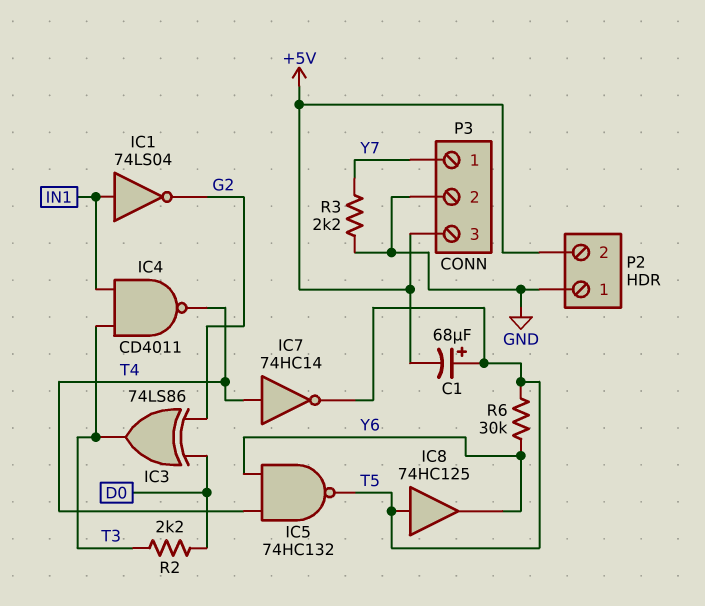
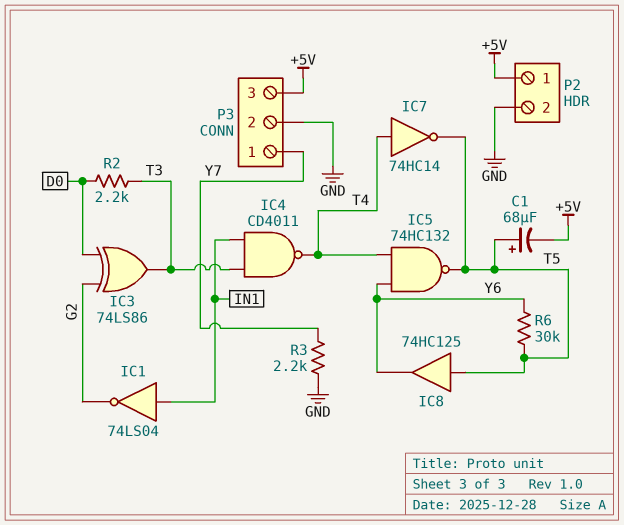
P2 pin 1: GND -> +5V
P2 pin 2: +5V -> GND

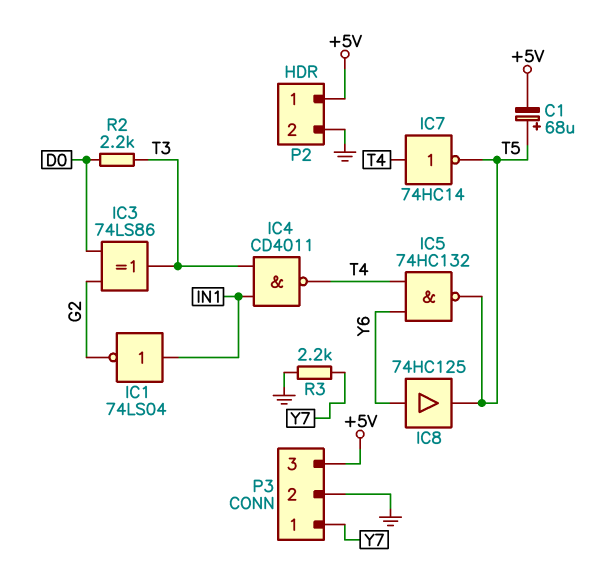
IC8: buffer 74HC125 (in T5, out Y6) -> buffer 74HC125 (in Y6, out T5)
R6: 30k (T5, Y6) -> none

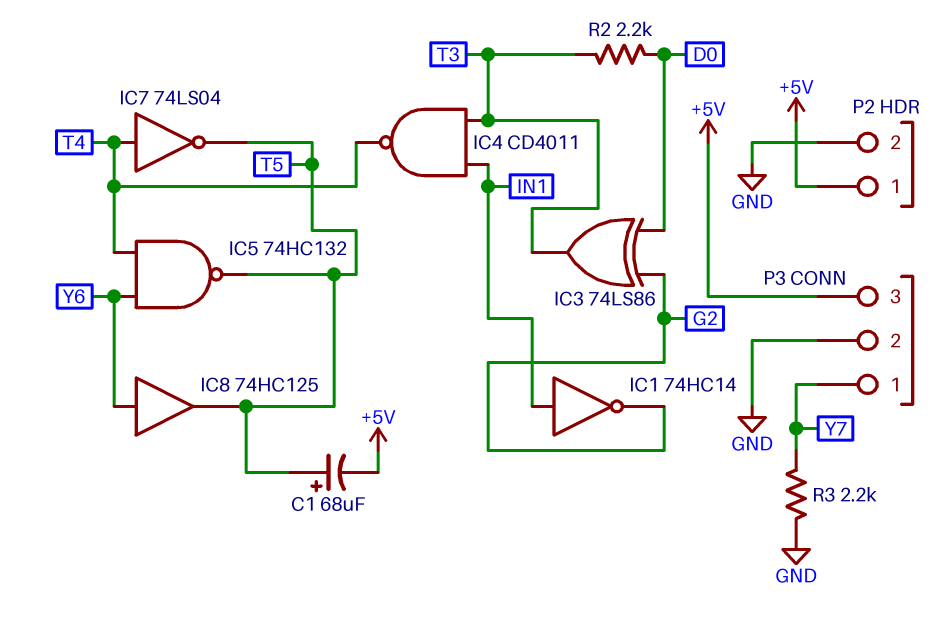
IC1: NOT 74LS04 (in IN1, out G2) -> NOT 74HC14 (in IN1, out G2)
IC7: NOT 74HC14 (in T4, out T5) -> NOT 74LS04 (in T4, out T5)

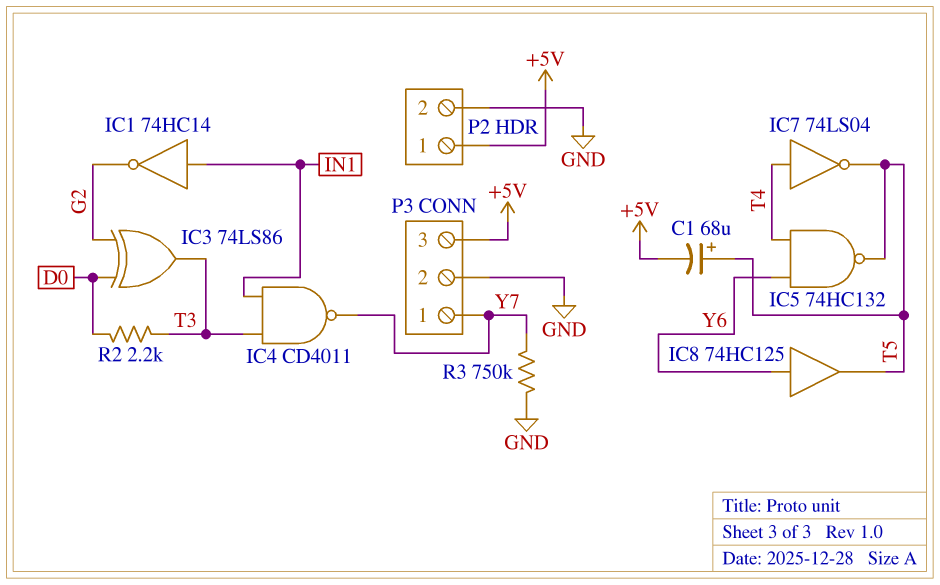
IC4: NAND CD4011 (in IN1, in T3, out T4) -> NAND CD4011 (in IN1, in T3, out Y7)
R3: 2.2k (GND, Y7) -> 750k (GND, Y7)

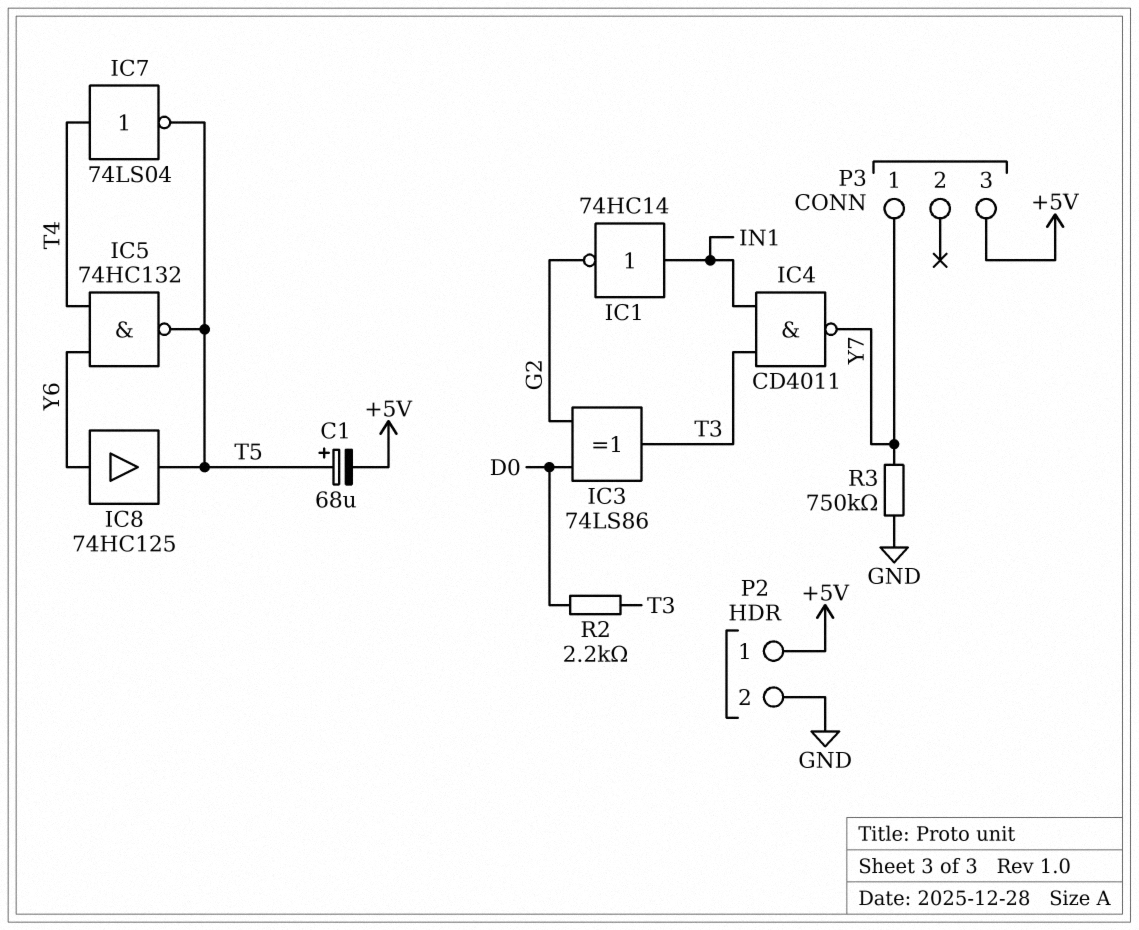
P3 pin 2: GND -> none

